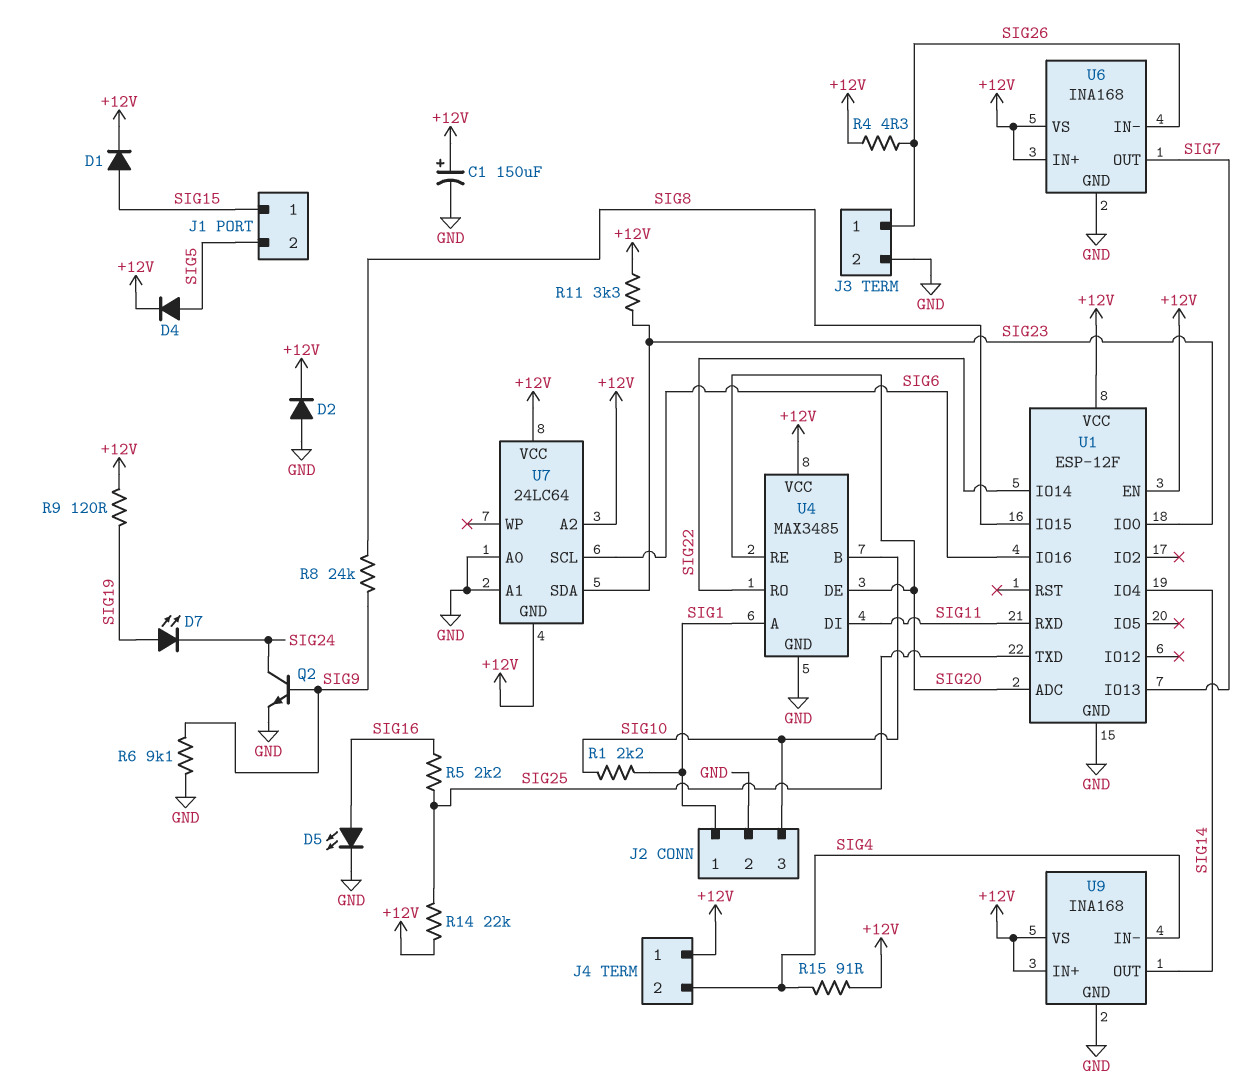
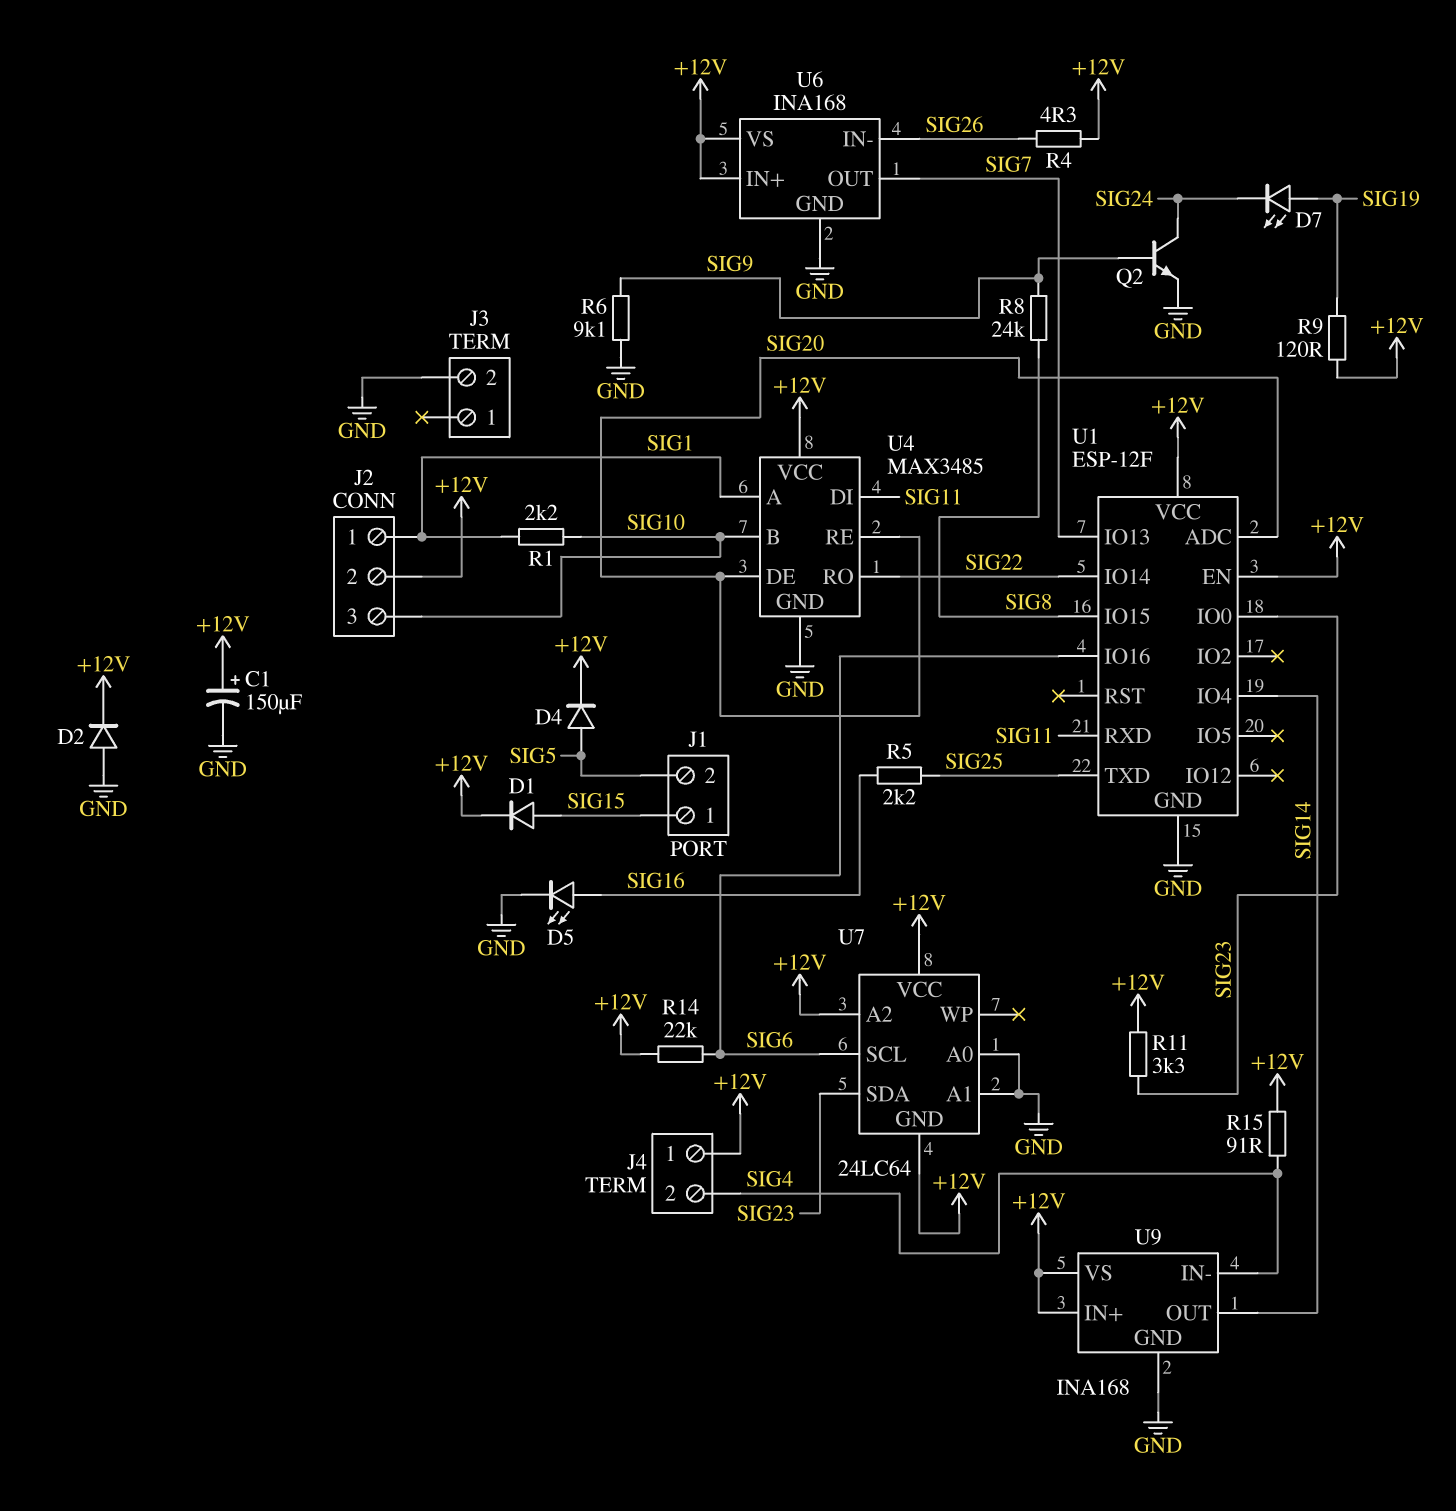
J2 pin 2: GND -> +12V
J3 pin 1: SIG26 -> none
R14: 22k (+12V, SIG25) -> 22k (+12V, SIG6)

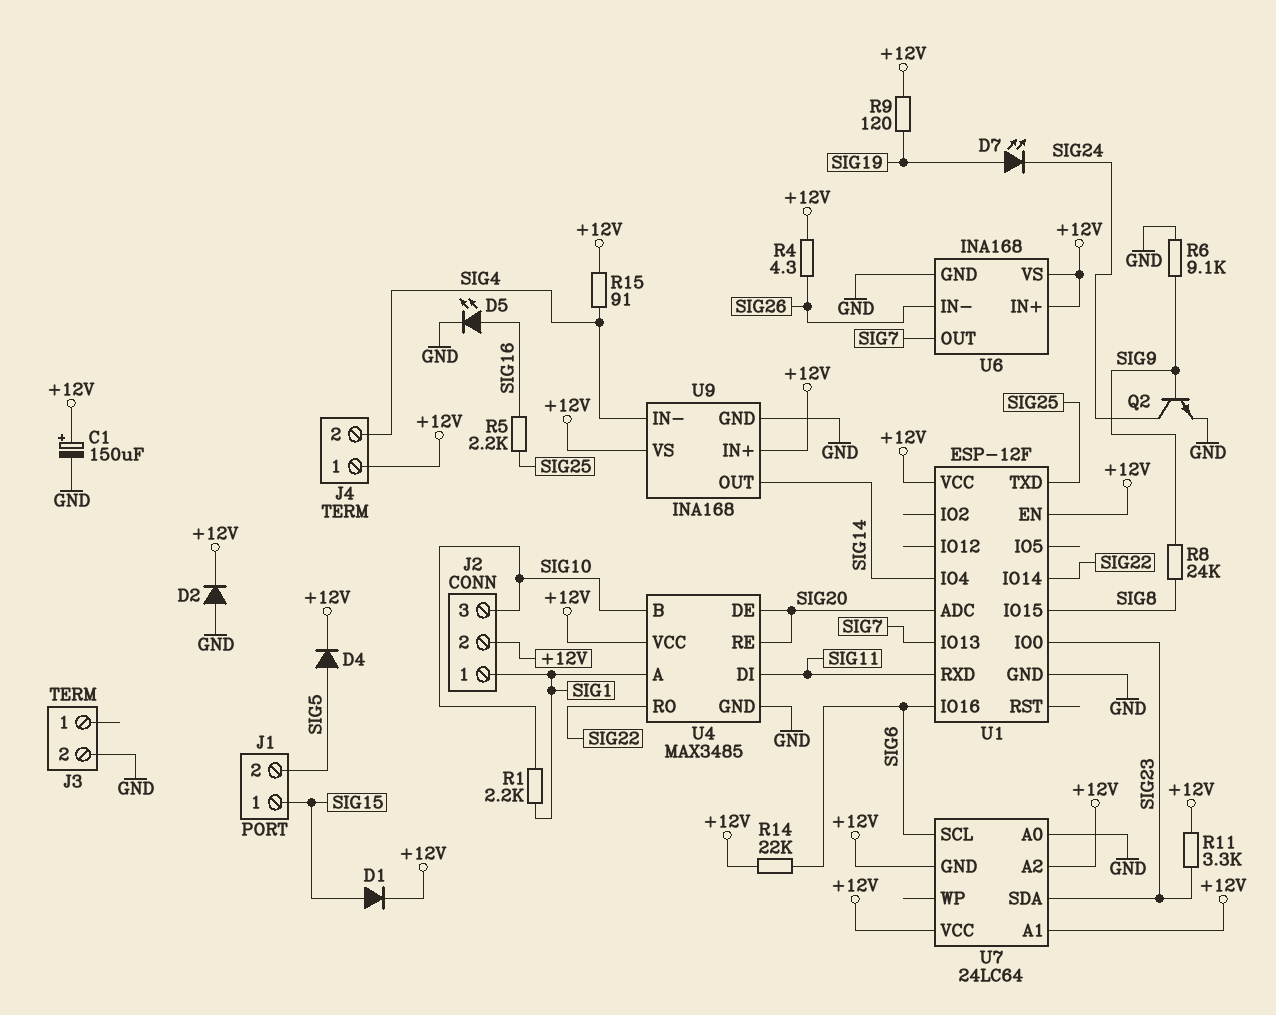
U7 pin A1: GND -> +12V

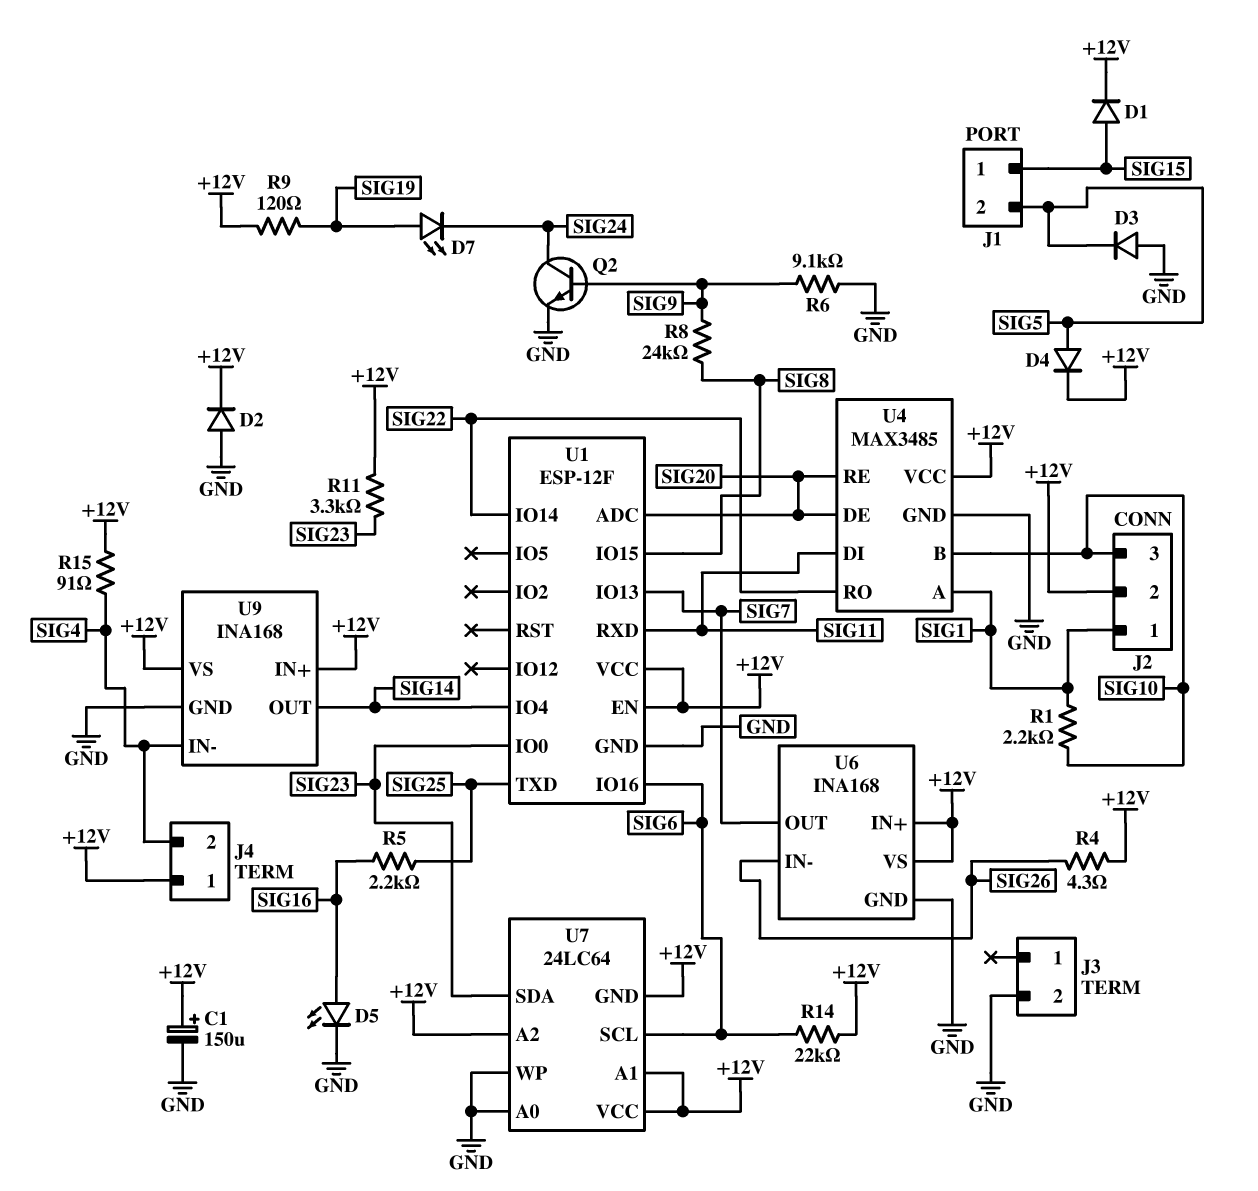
D3: none -> diode (A GND, K SIG5)
U7 pin WP: none -> GND

